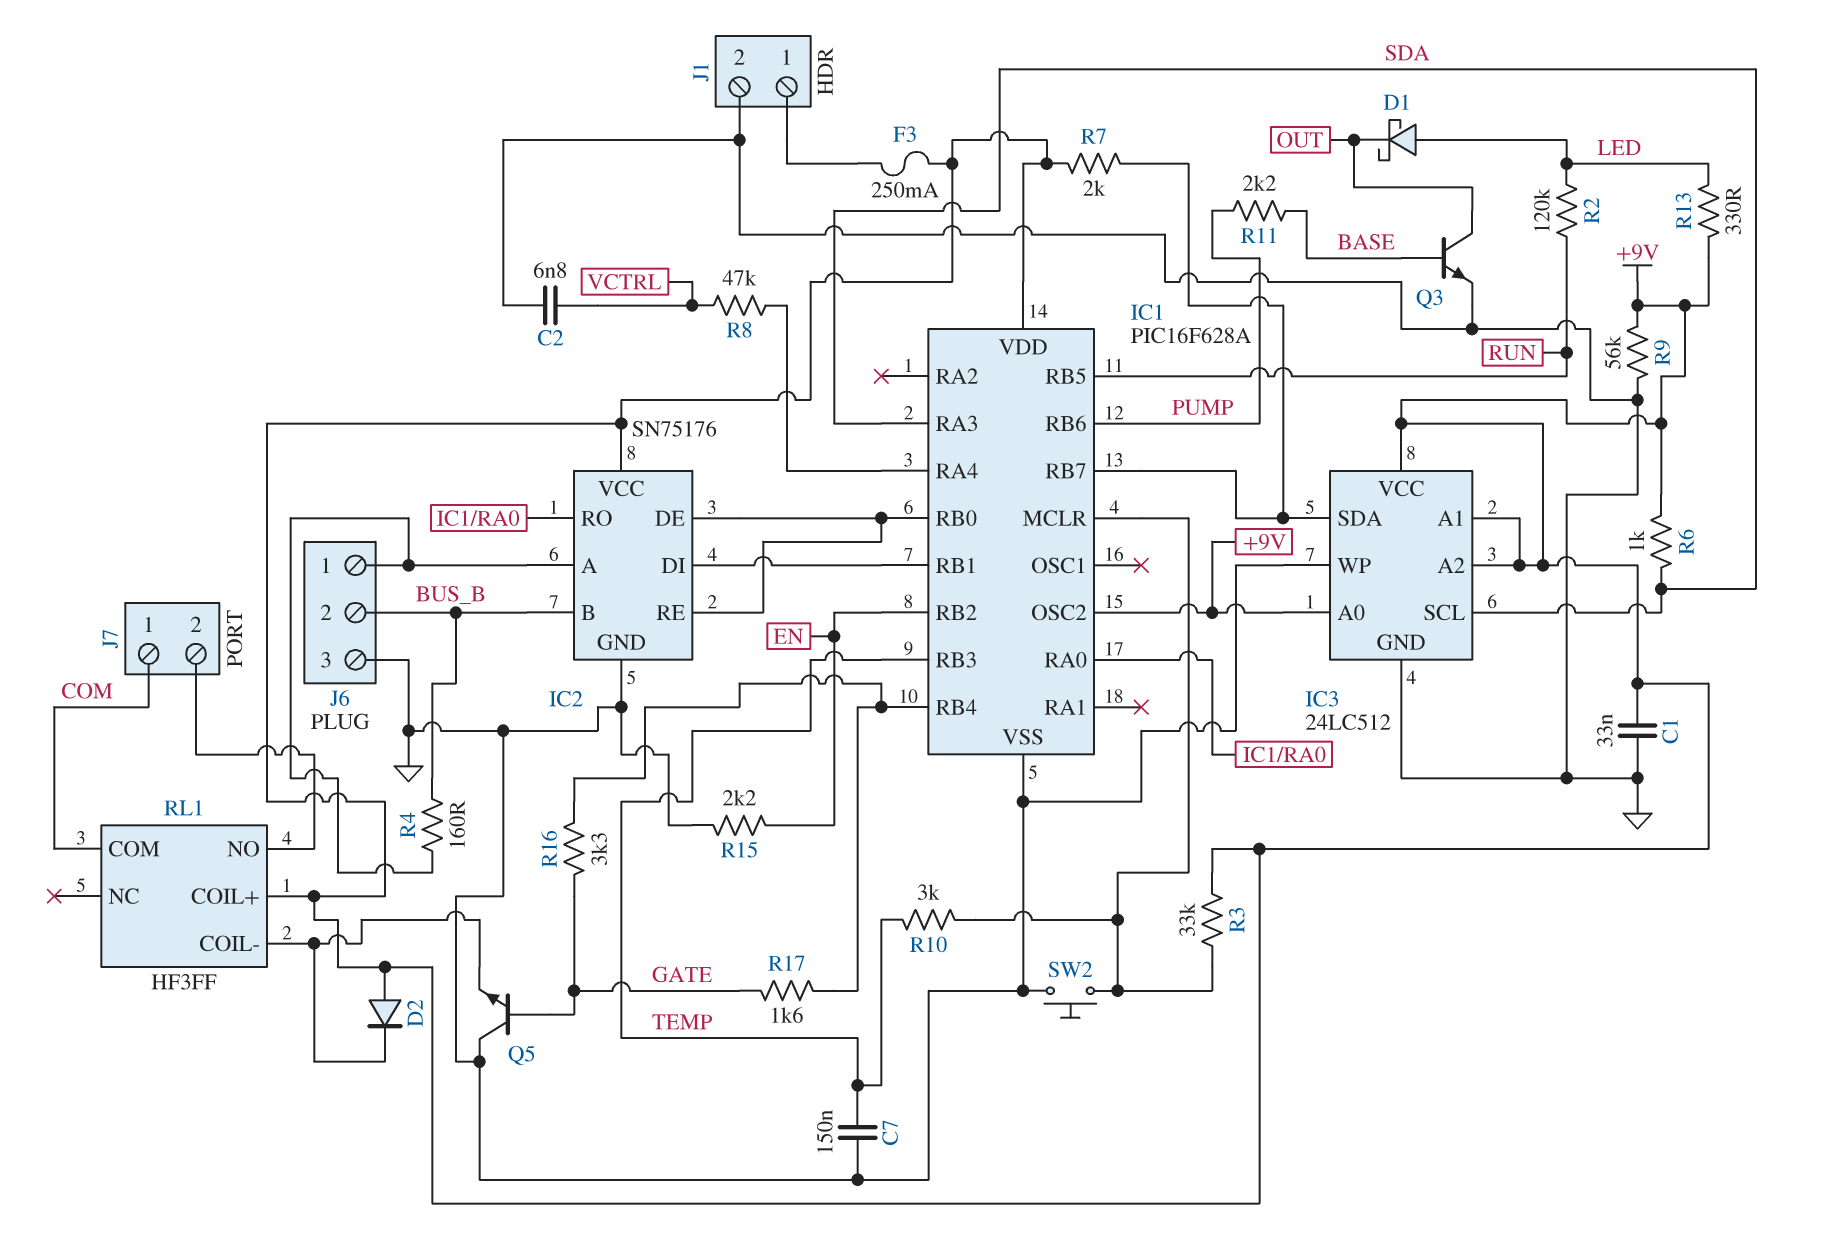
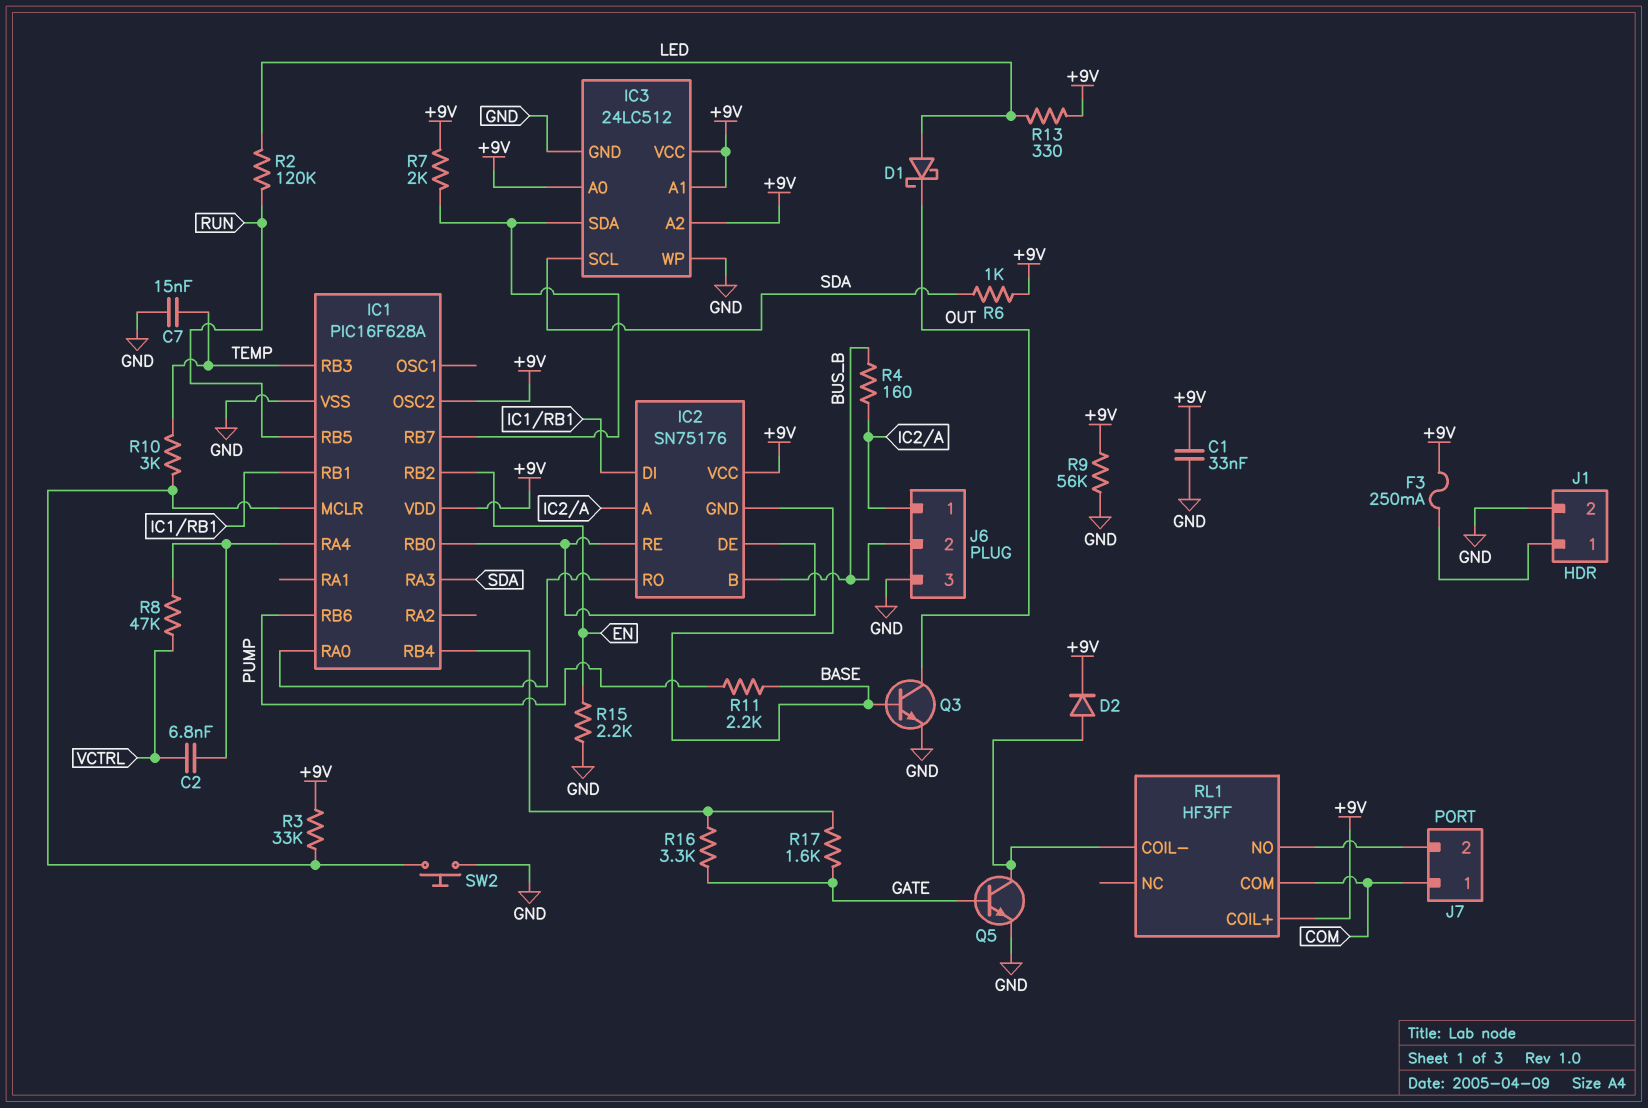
C2: 6.8nF (GND, VCTRL) -> 6.8nF (IC1/RA4, VCTRL)
C7: 150nF (GND, TEMP) -> 15nF (GND, TEMP)
D2: diode (A +9V, K RL1/COIL-) -> diode (A RL1/COIL-, K +9V)
IC2 pin GND: GND -> BASE
Q5: NPN (B GATE, C GND, E RL1/COIL-) -> NPN (B GATE, C RL1/COIL-, E GND)

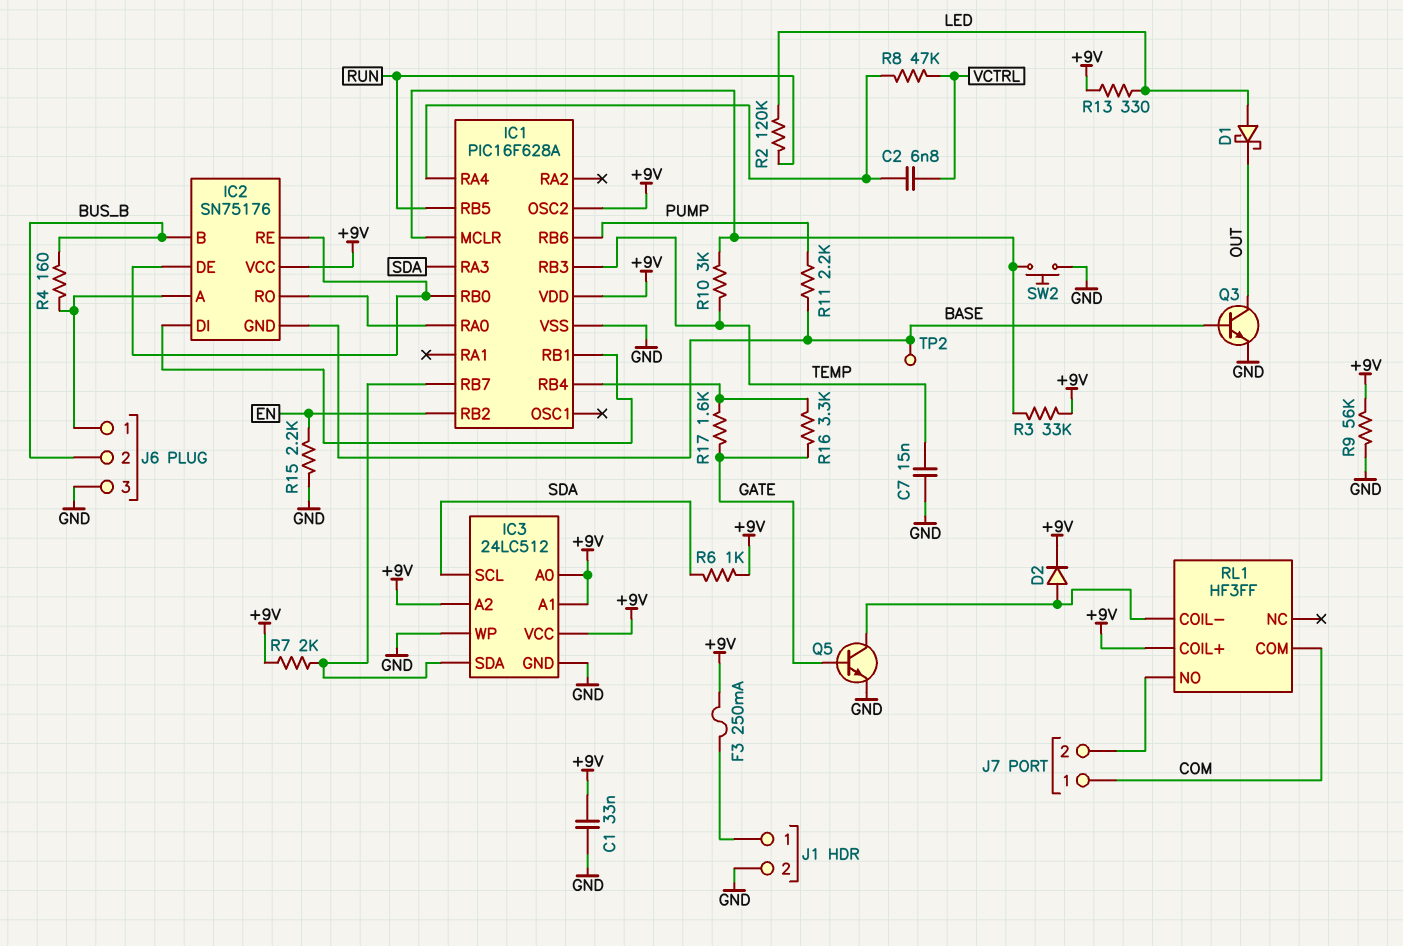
TP2: none -> test point (BASE)

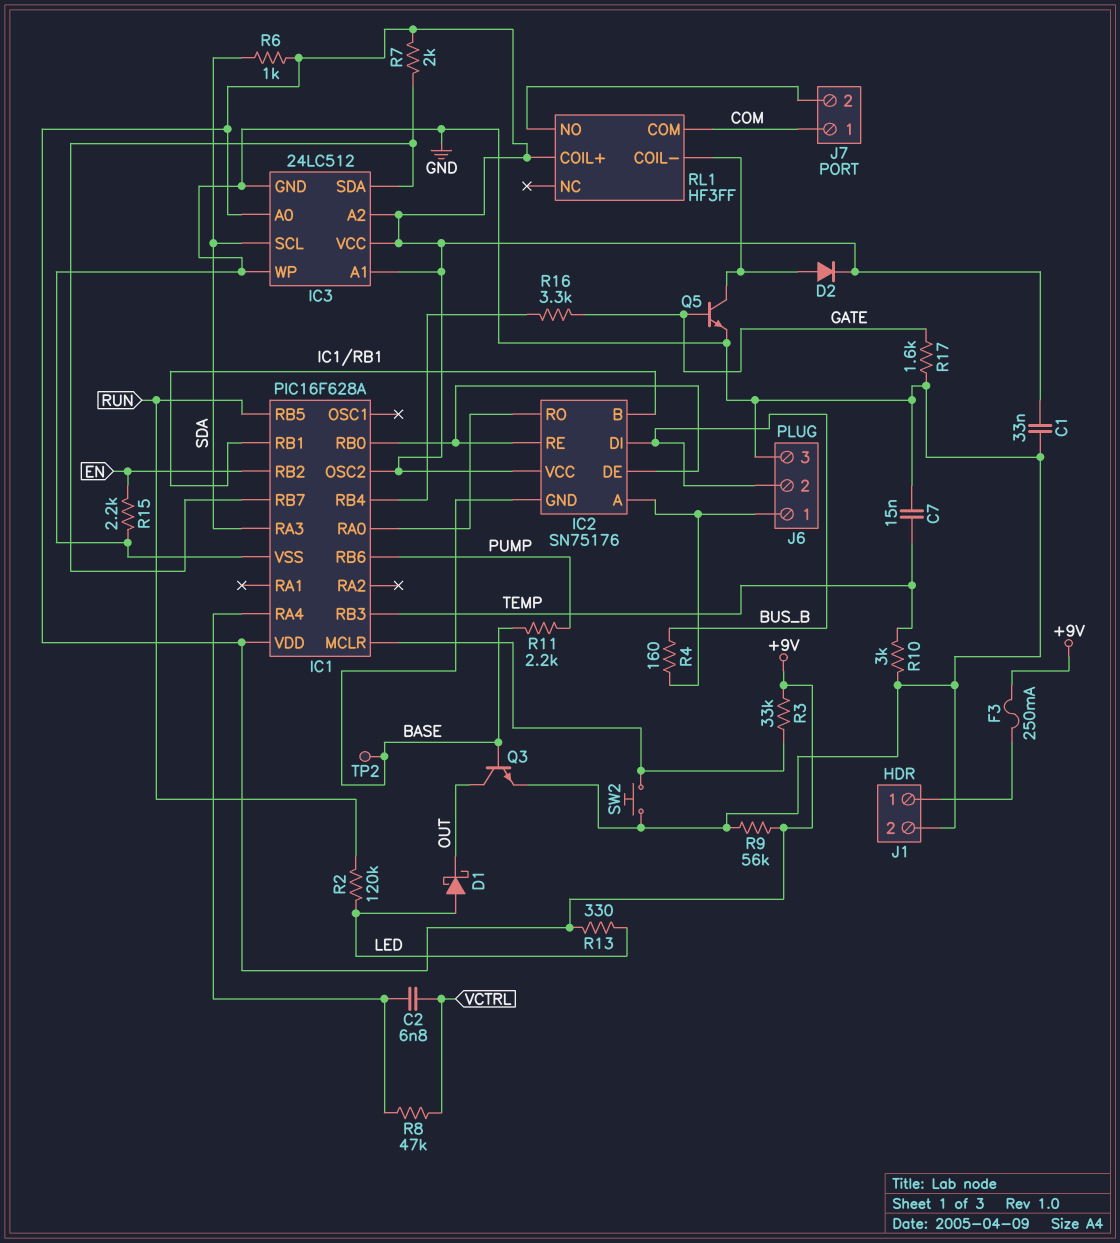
IC2 pin B: BUS_B -> IC1/RB1
IC2 pin DI: IC1/RB1 -> BUS_B
R10: 3k (IC1/MCLR, TEMP) -> 3k (GND, TEMP)
R17: 1.6k (GATE, IC1/RB4) -> 1.6k (GATE, GND)

